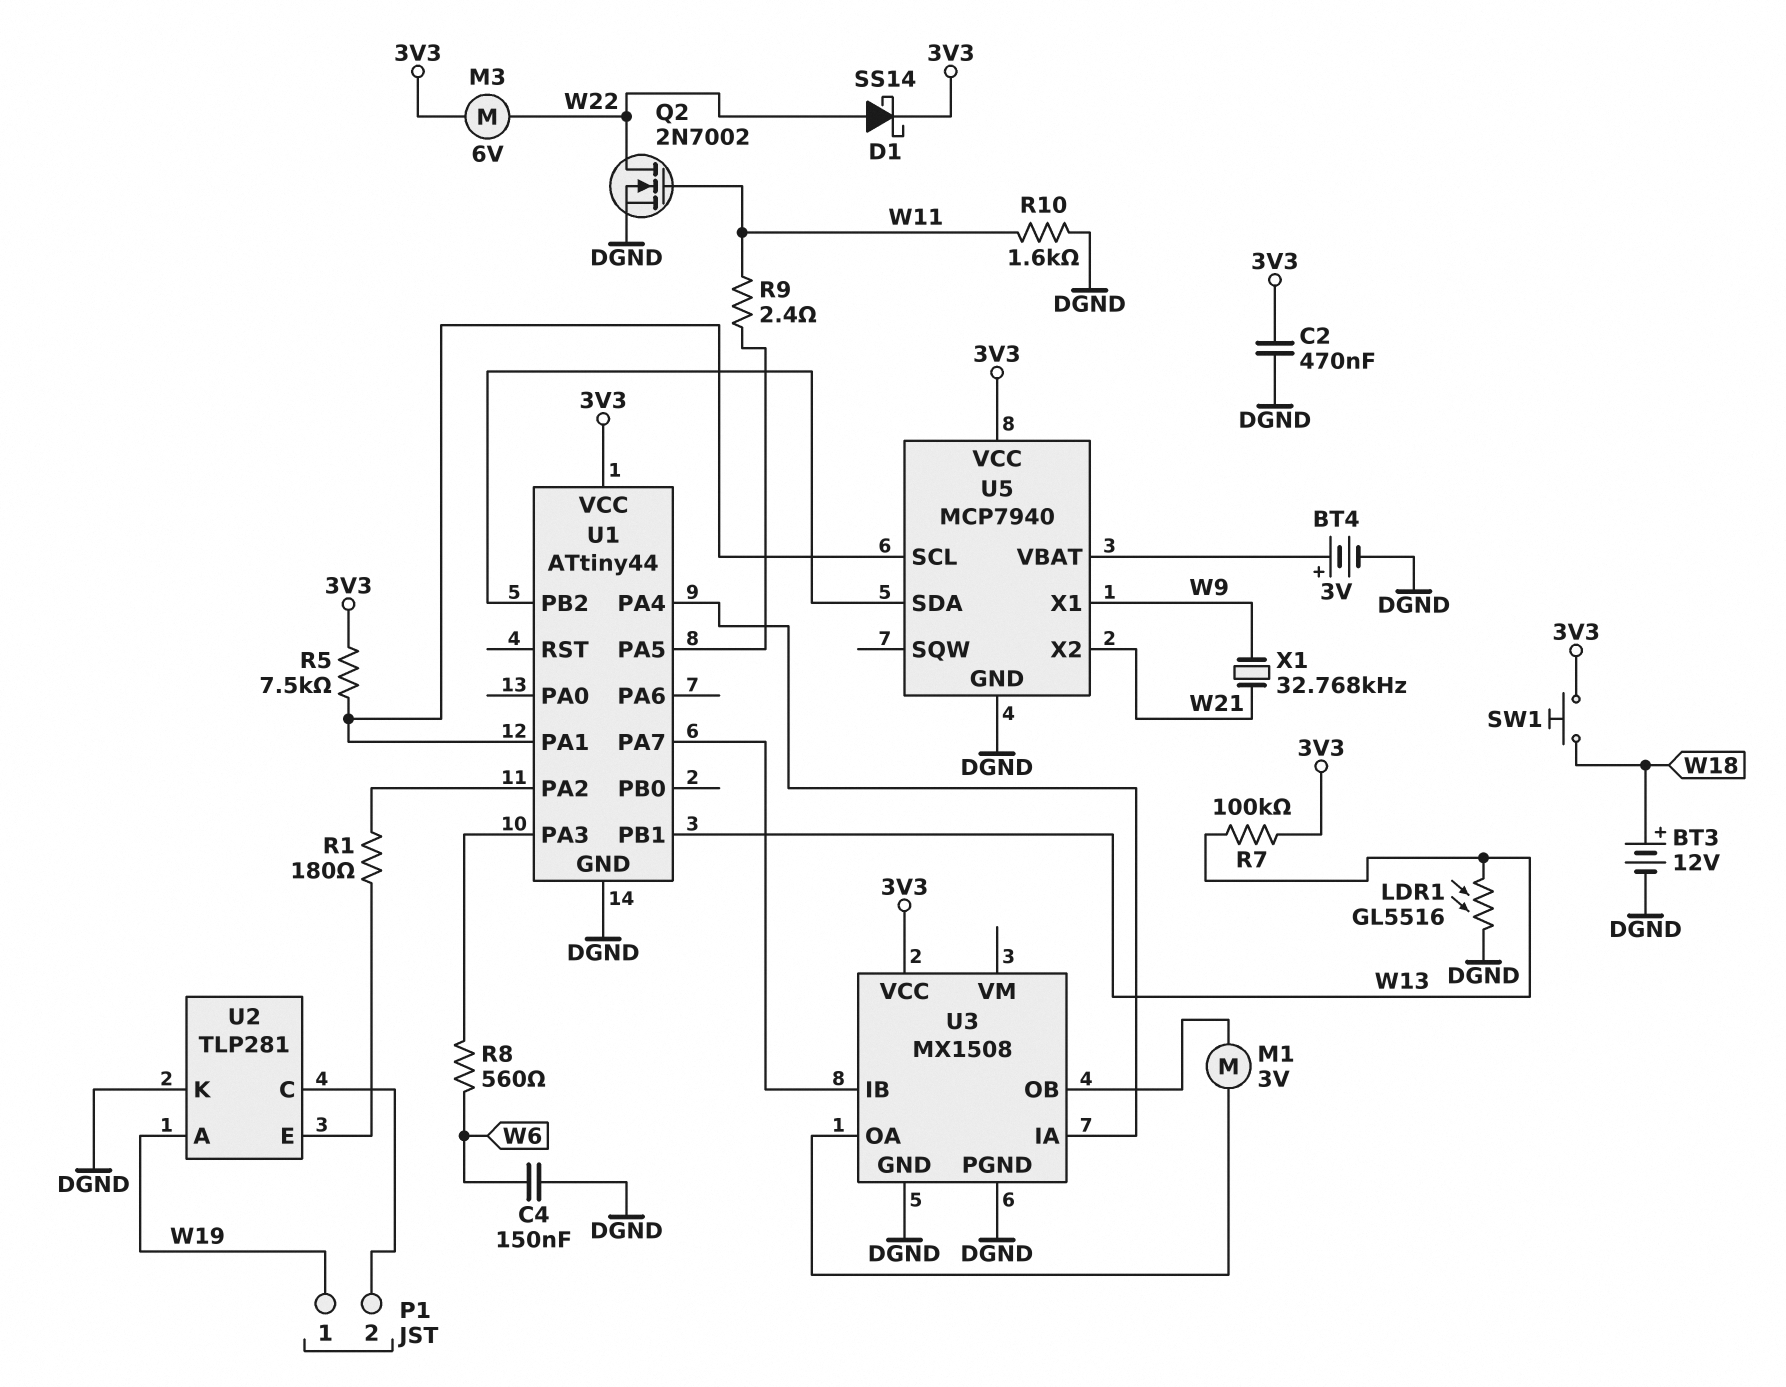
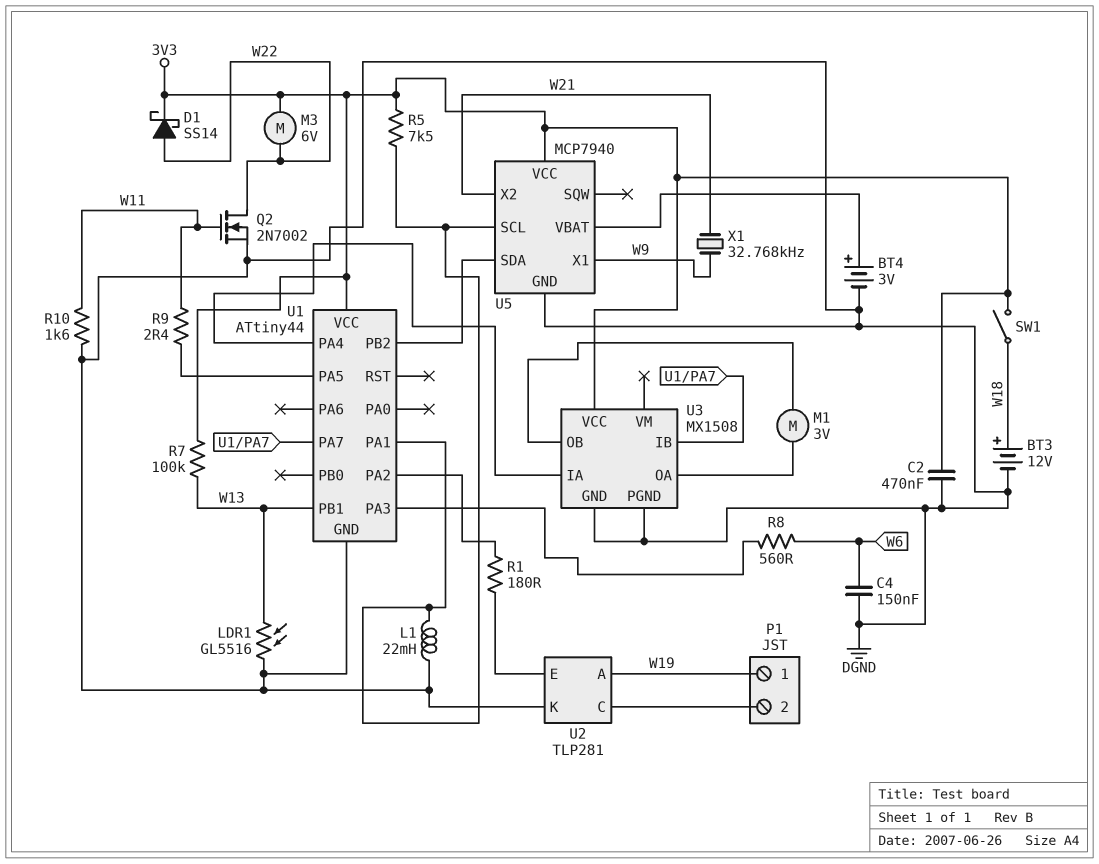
L1: none -> 22mH (DGND, U1/PA1)
SW1: button (3V3, W18) -> switch (3V3, W18)

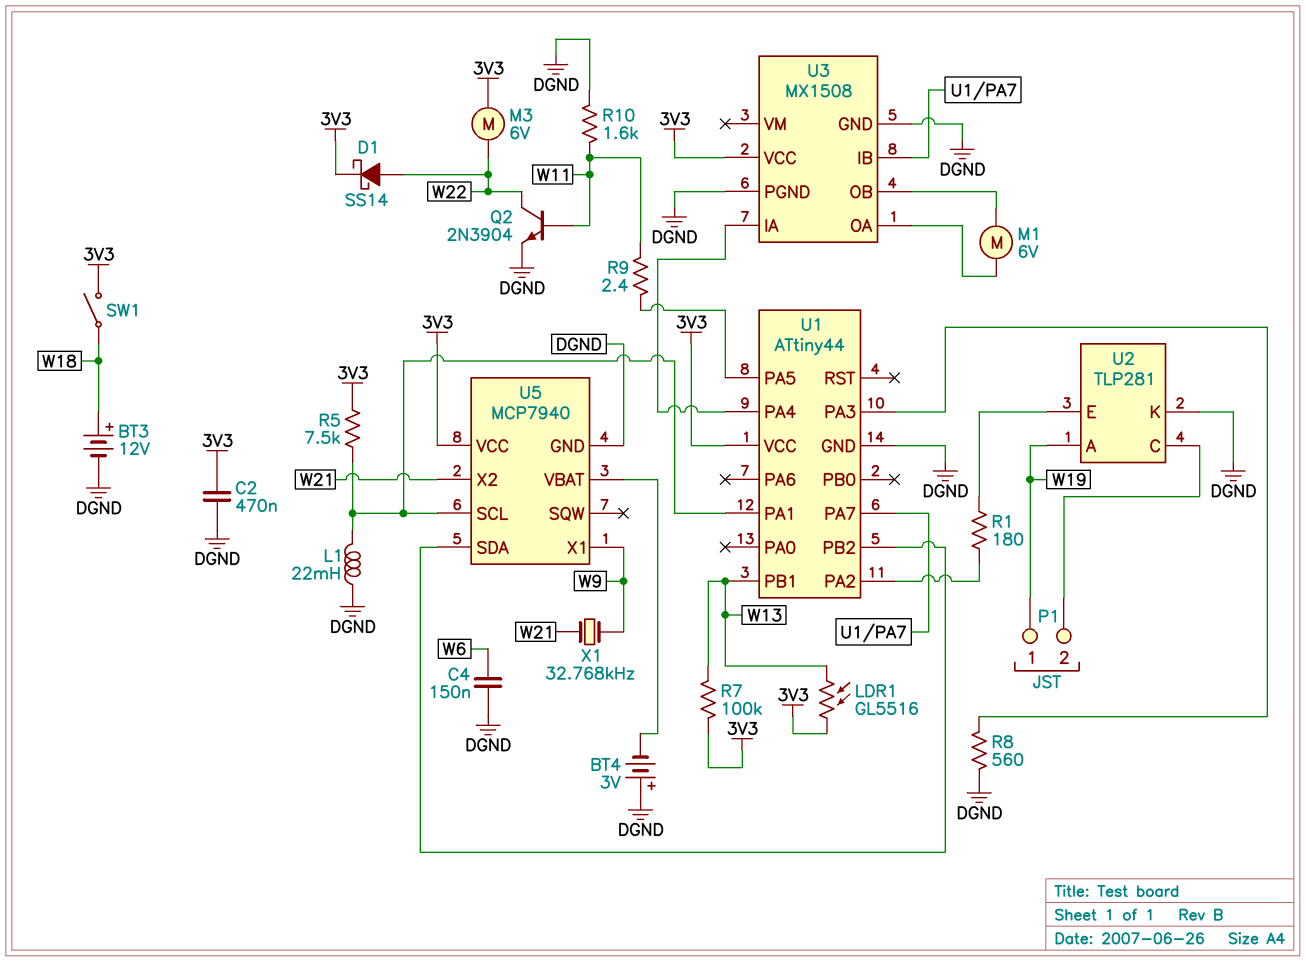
BT4: 3V (plus U5/VBAT, minus DGND) -> 3V (plus DGND, minus U5/VBAT)
LDR1: GL5516 (DGND, W13) -> GL5516 (3V3, W13)
M1: motor 3V (U3/OA, U3/OB) -> motor 6V (U3/OA, U3/OB)
Q2: NMOS 2N7002 (G W11, D W22, S DGND) -> NPN 2N3904 (B W11, C W22, E DGND)
R8: 560 (U1/PA3, W6) -> 560 (DGND, U1/PA3)

